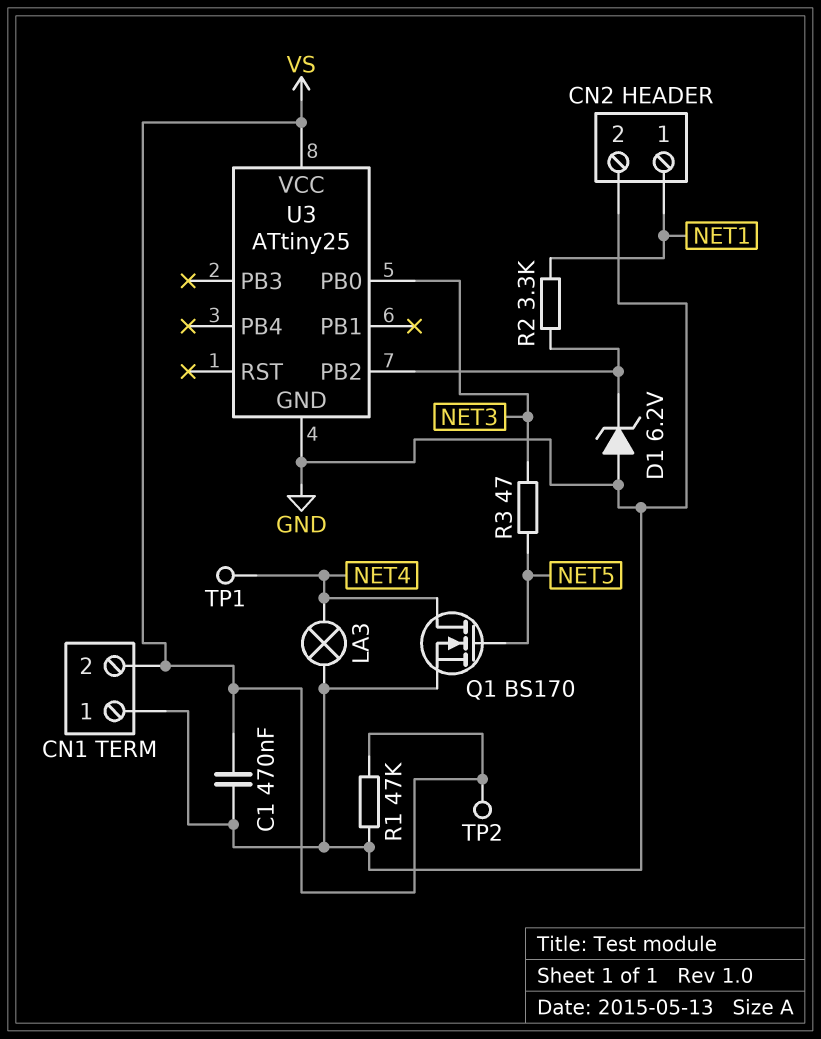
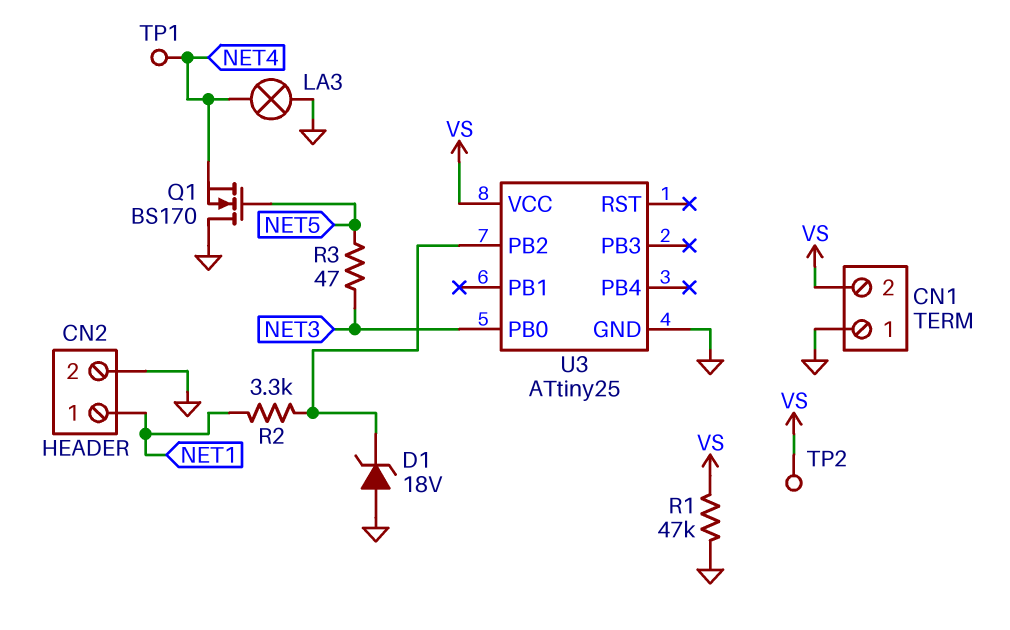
C1: 470nF (GND, VS) -> none
D1: zener 6.2V (A GND, K U3/PB2) -> zener 18V (A GND, K U3/PB2)
Q1: NMOS BS170 (G NET5, D NET4, S GND) -> NMOS BS170 (G NET5, D GND, S NET4)

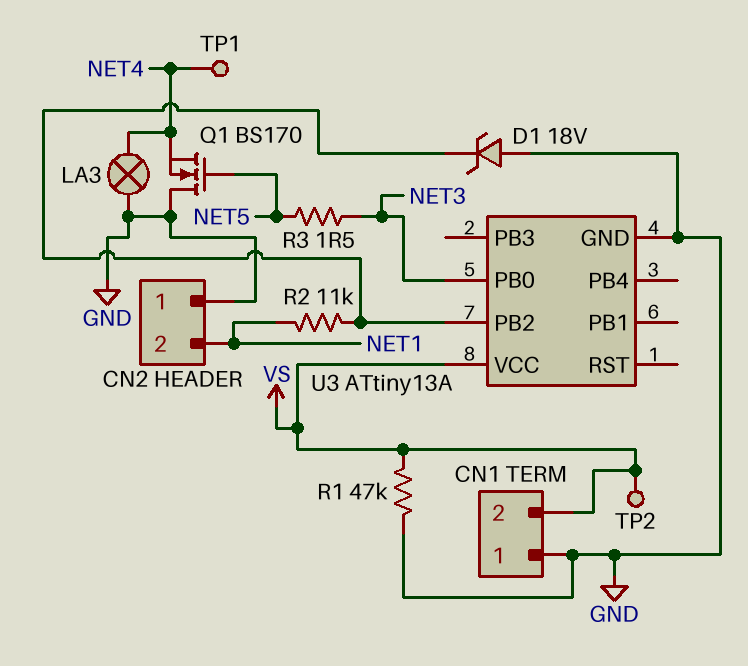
CN2 pin 1: NET1 -> GND
CN2 pin 2: GND -> NET1
R2: 3.3k (NET1, U3/PB2) -> 11k (NET1, U3/PB2)
R3: 47 (NET3, NET5) -> 1.5 (NET3, NET5)
U3: ATtiny25 -> ATtiny13A

